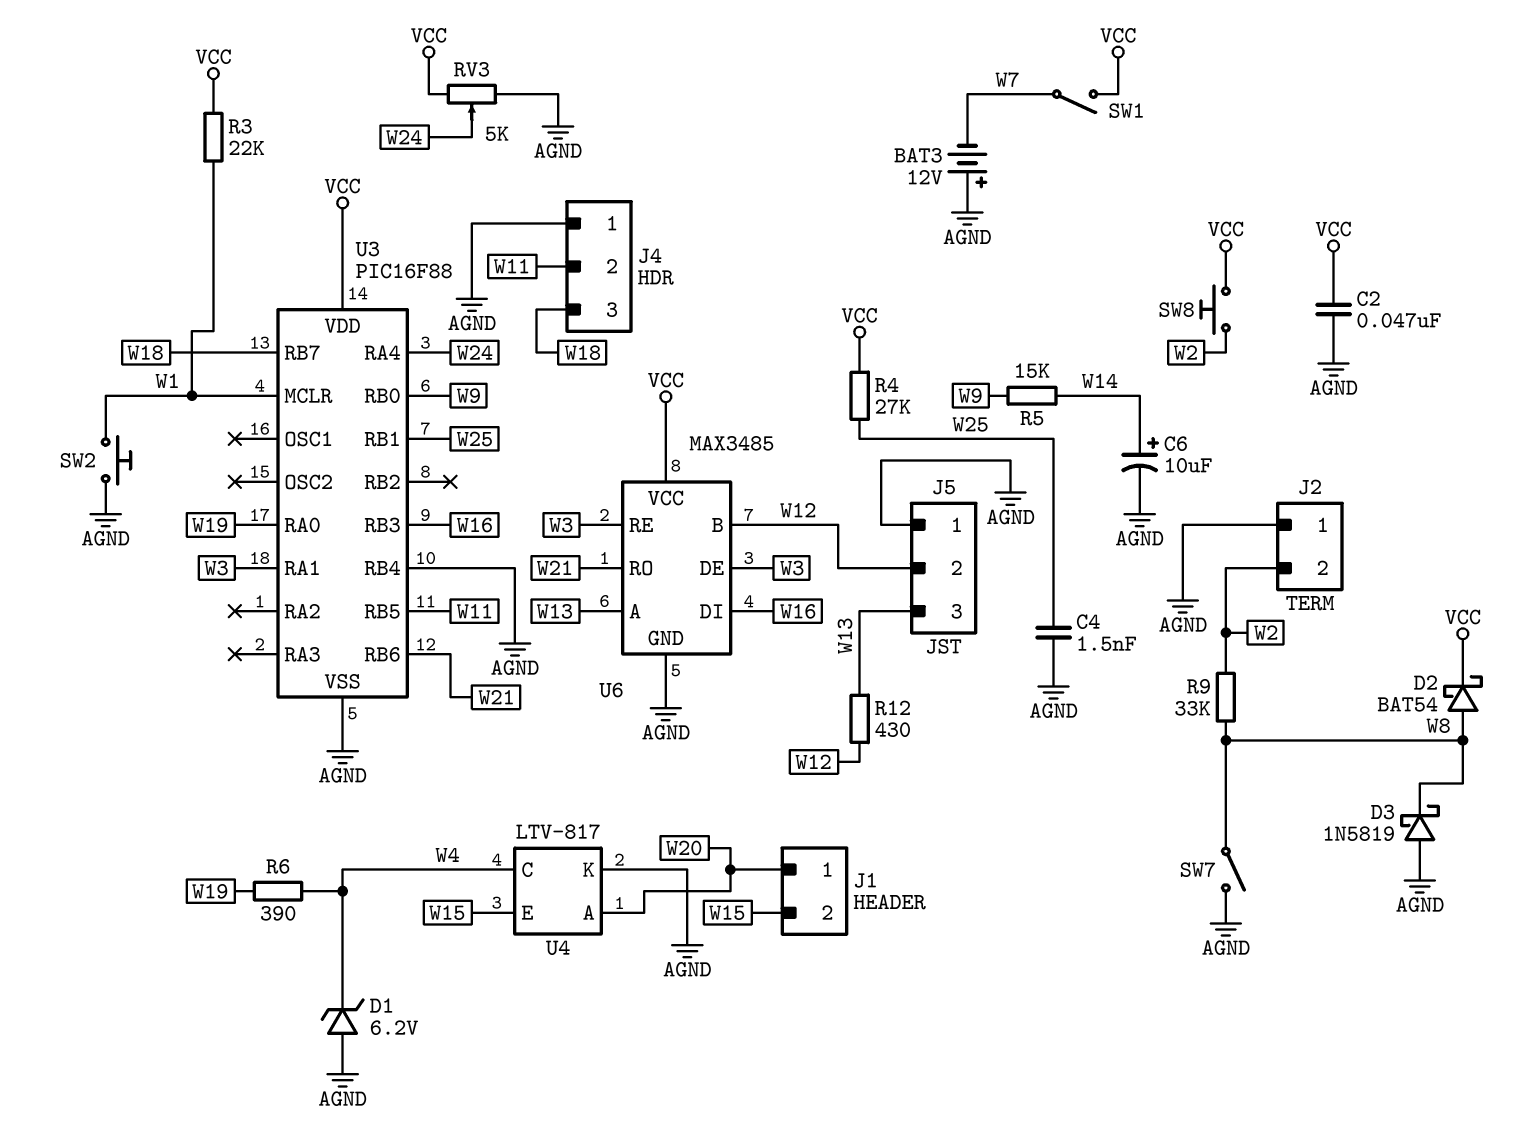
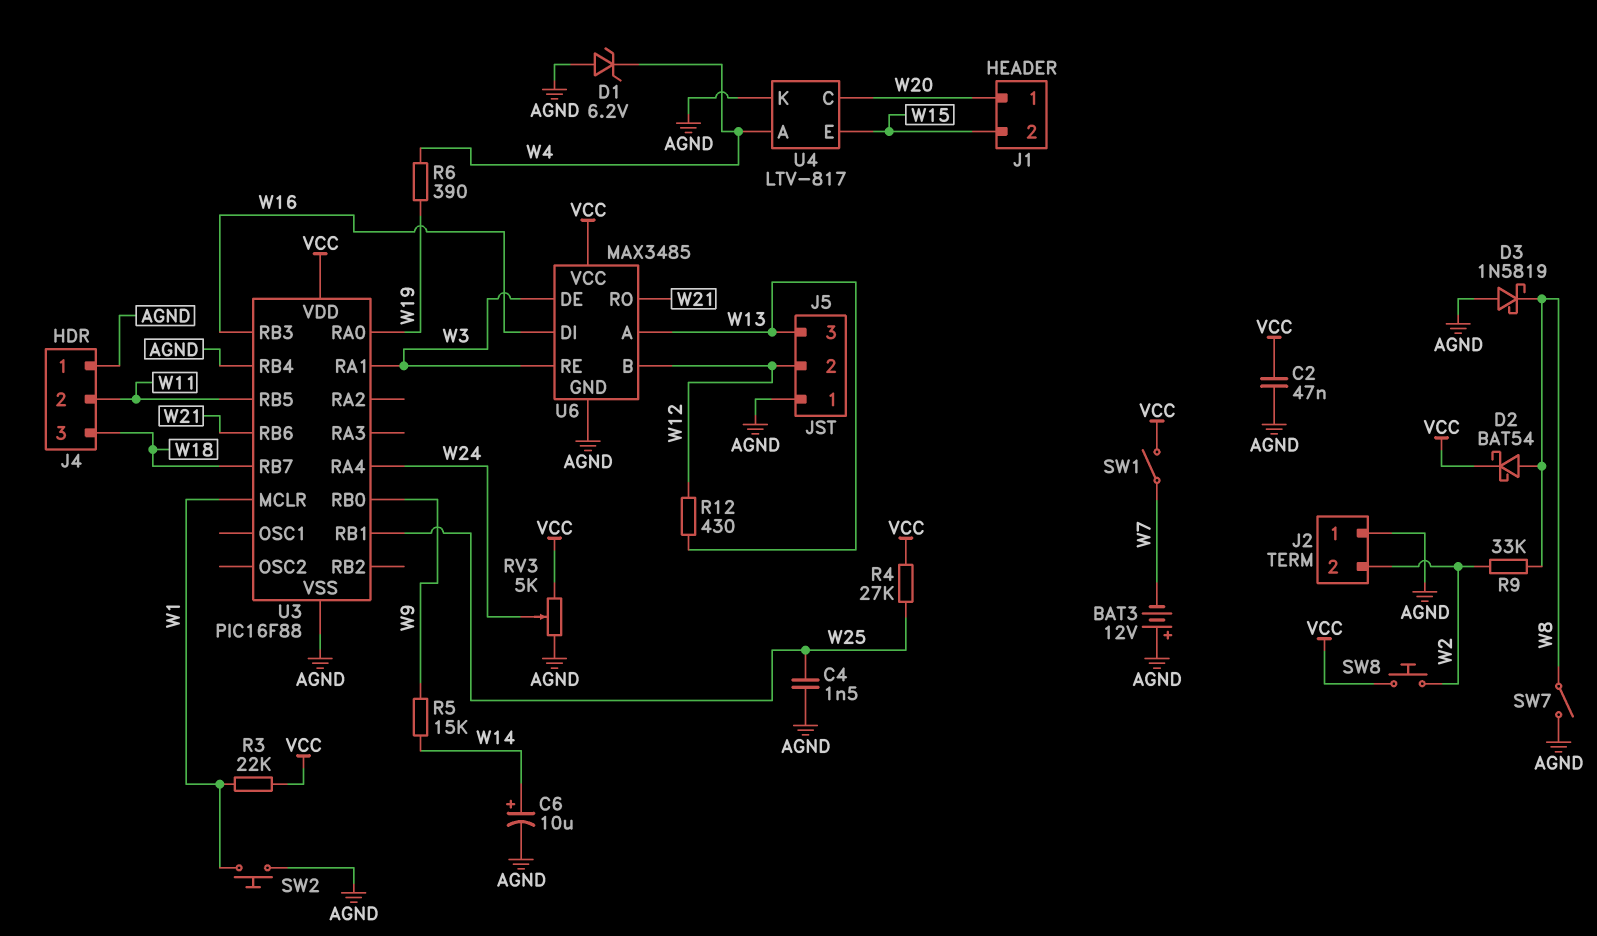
U4 pin A: W20 -> W4
U4 pin C: W4 -> W20

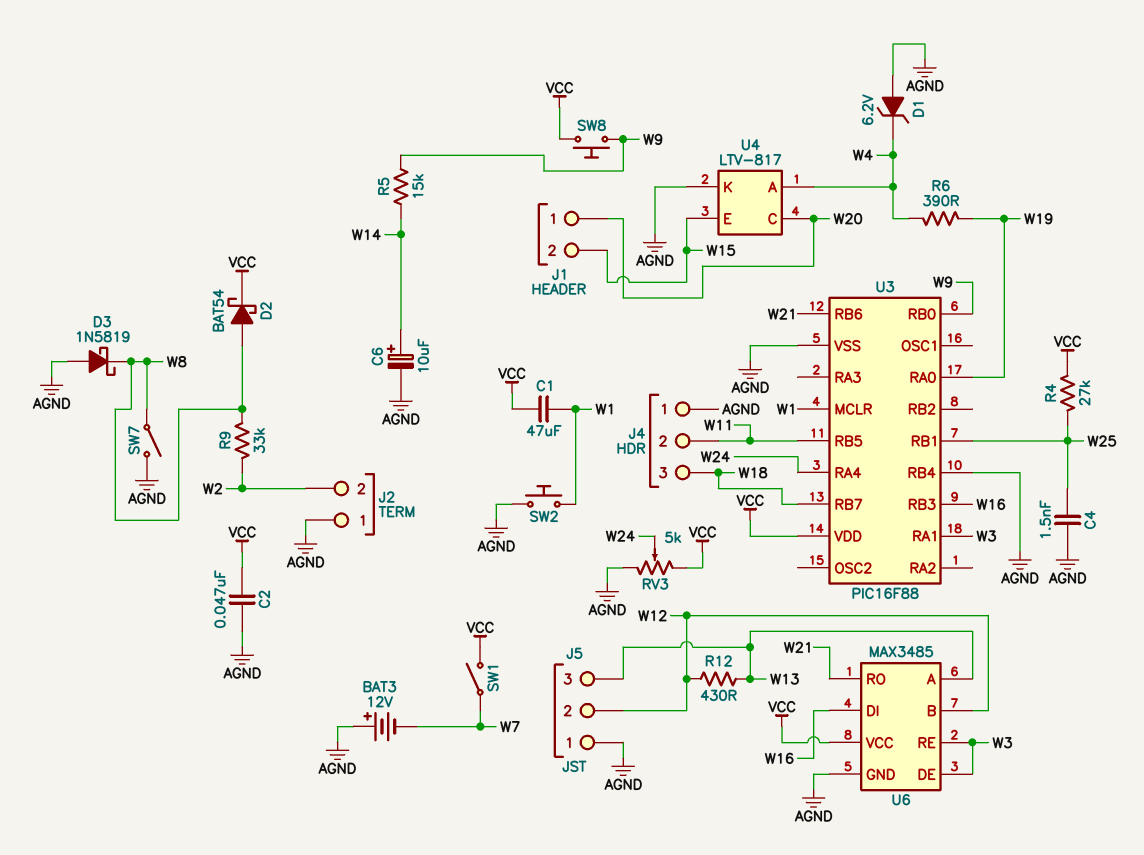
C1: none -> 47uF (VCC, W1)
R3: 22k (VCC, W1) -> none
SW8: button (VCC, W2) -> button (VCC, W9)

